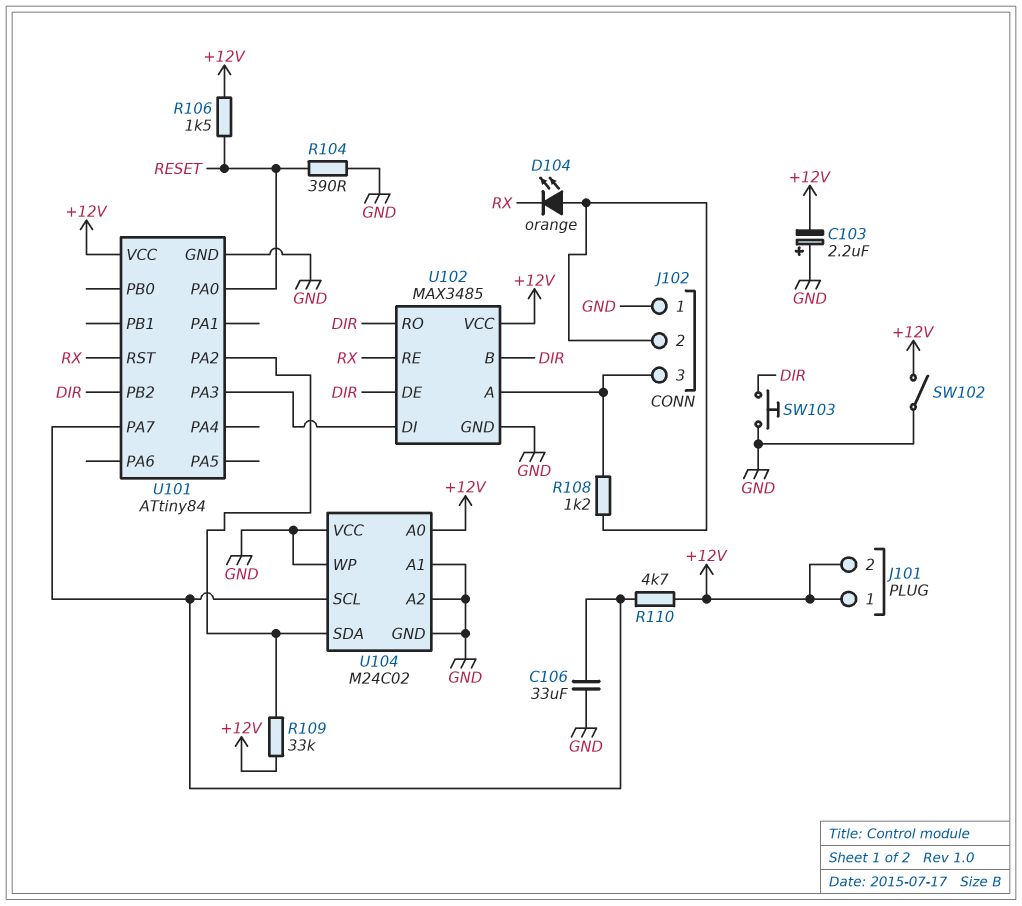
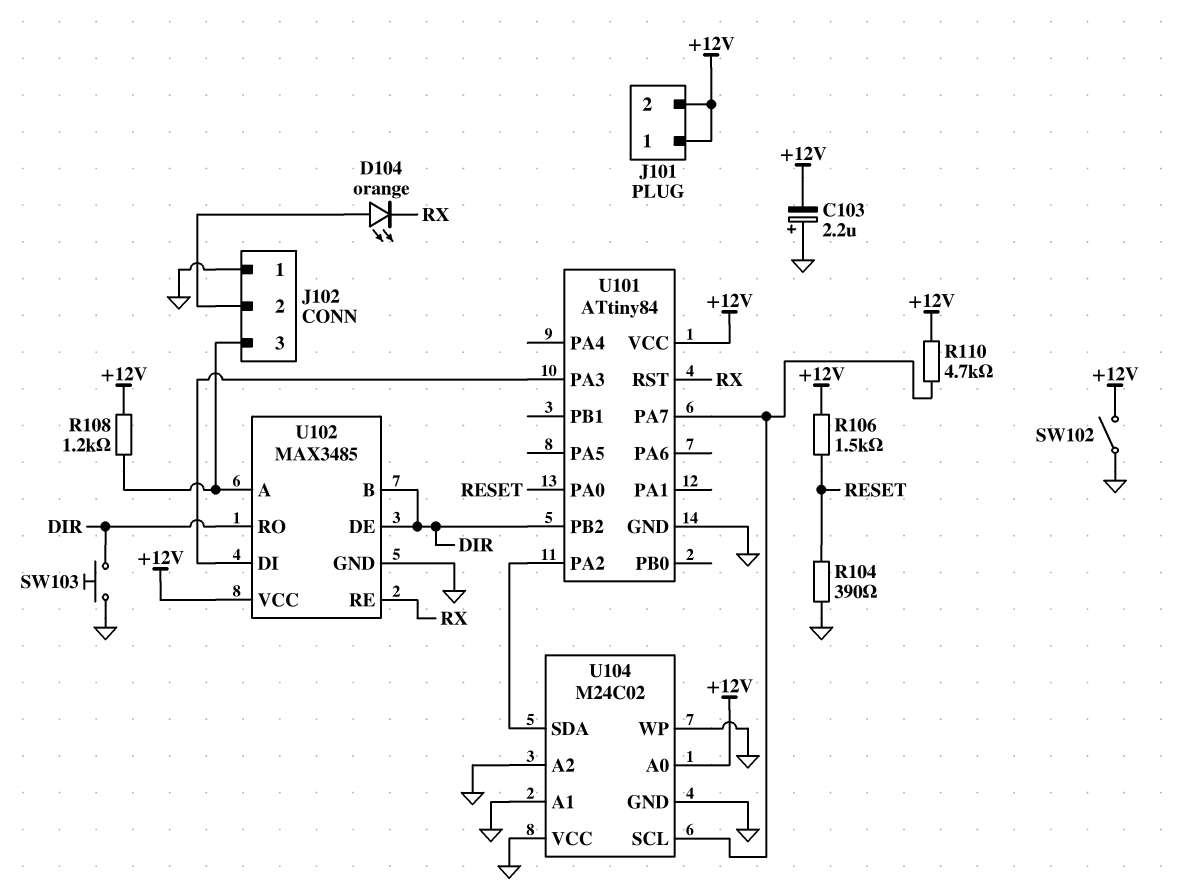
C106: 33uF (GND, U101/PA7) -> none
R108: 1.2k (J102/2, J102/3) -> 1.2k (+12V, J102/3)
R109: 33k (+12V, U101/PA2) -> none

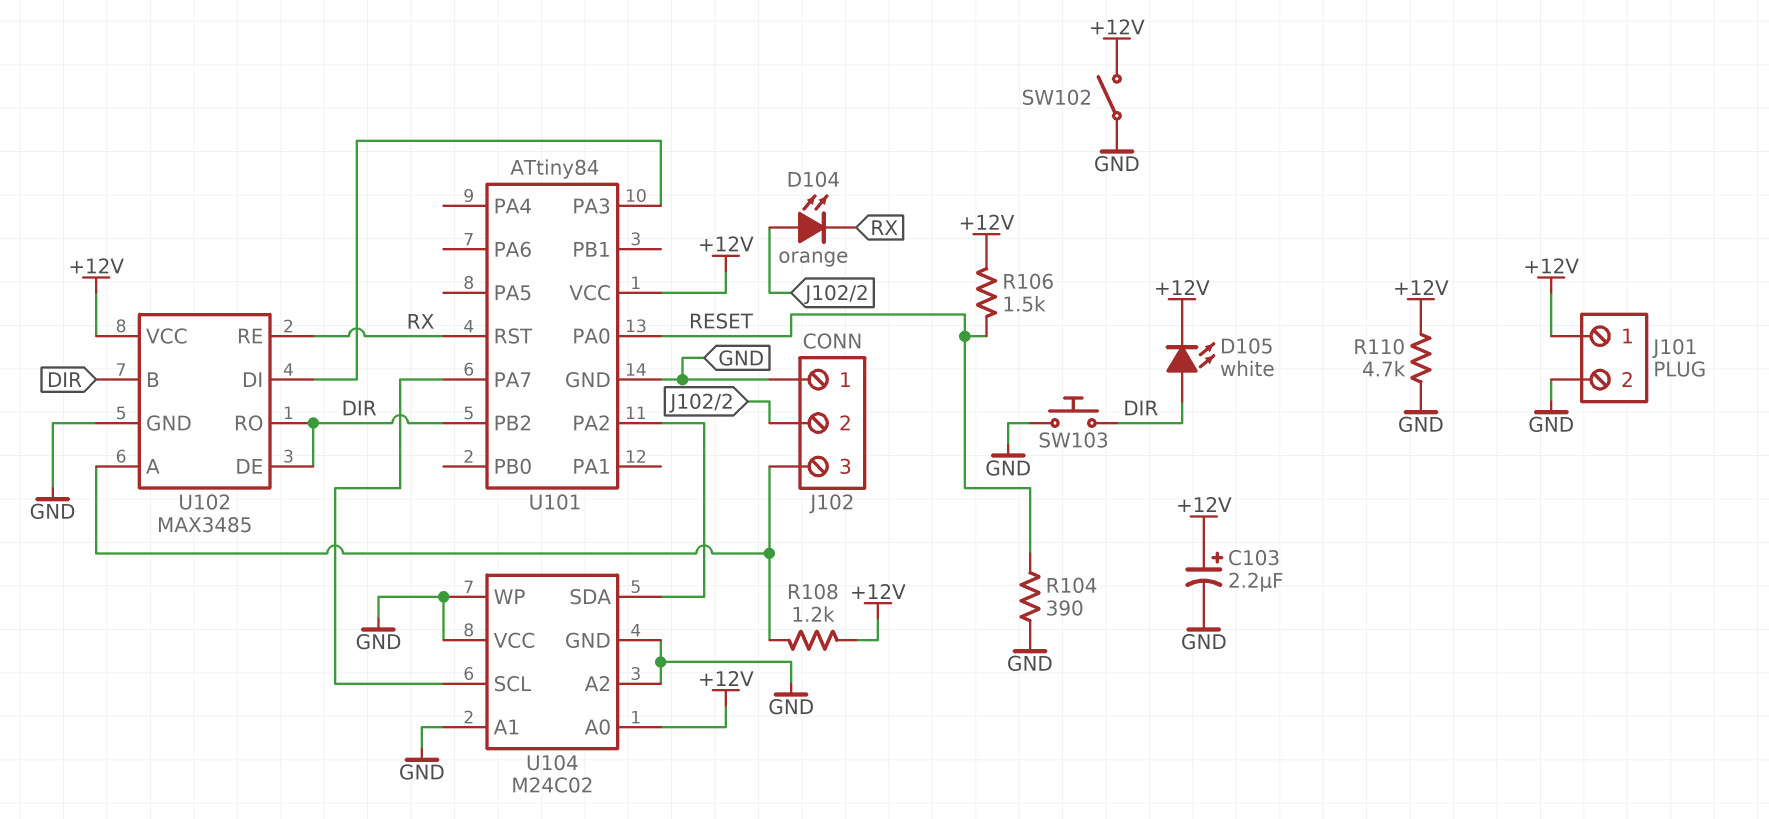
C103: 2.2uF (plus GND, minus +12V) -> 2.2uF (plus +12V, minus GND)
D105: none -> LED white (A DIR, K +12V)
J101 pin 2: +12V -> GND
R110: 4.7k (+12V, U101/PA7) -> 4.7k (+12V, GND)

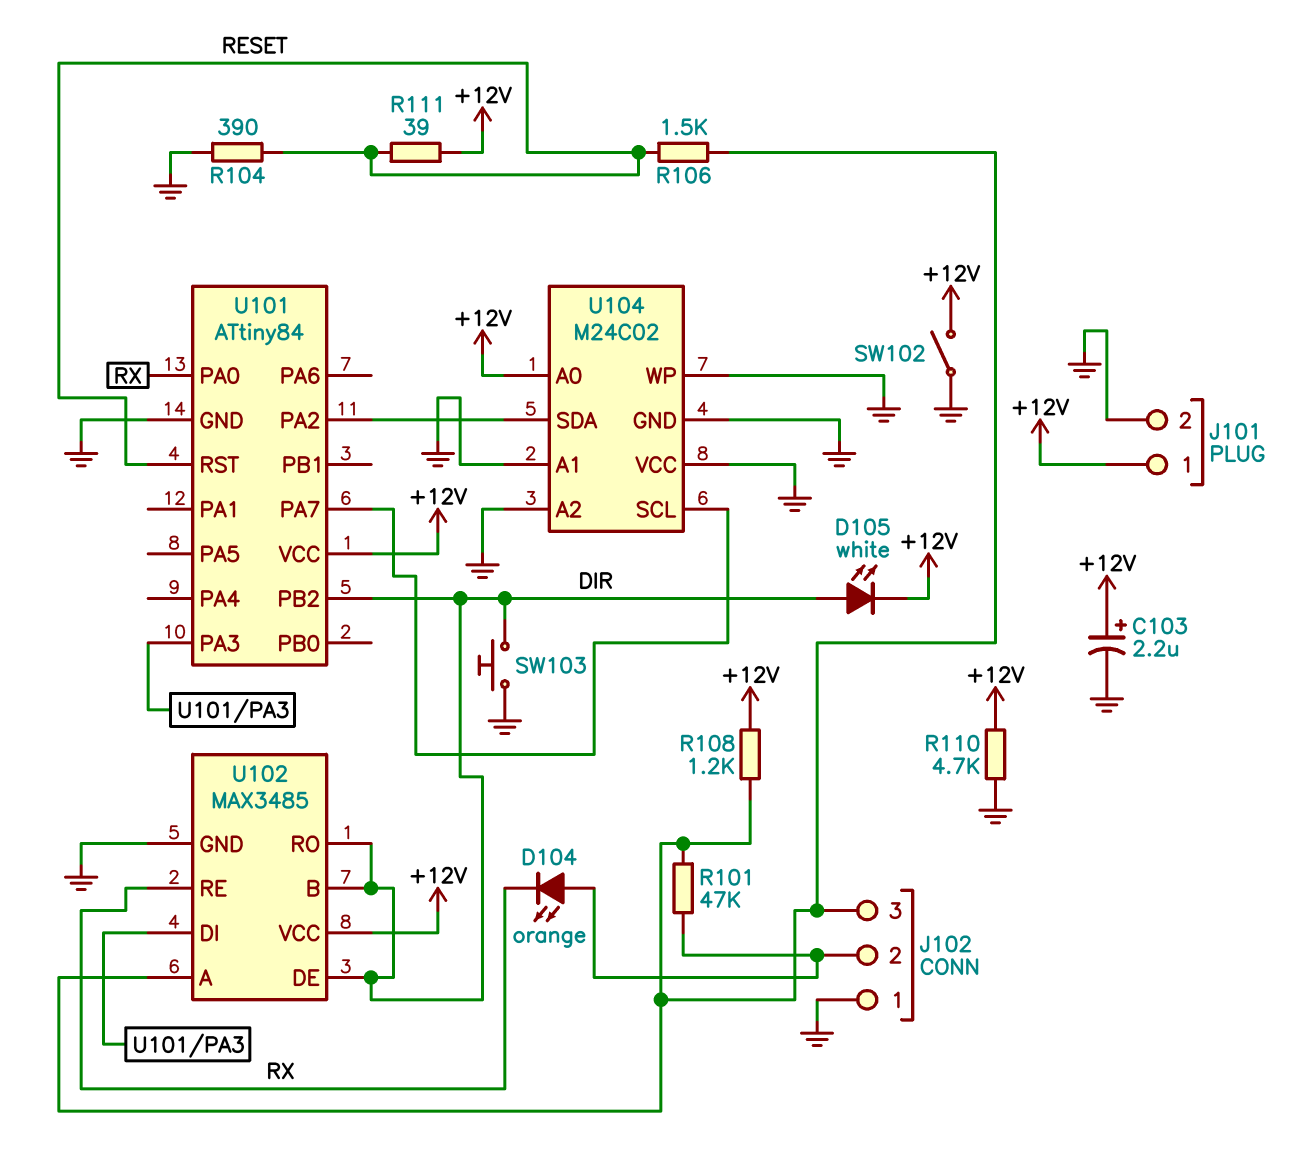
R101: none -> 47k (J102/2, J102/3)
R106: 1.5k (+12V, RESET) -> 1.5k (J102/3, RESET)
R111: none -> 39 (+12V, RESET)
U101 pin PA0: RESET -> RX
U101 pin RST: RX -> RESET

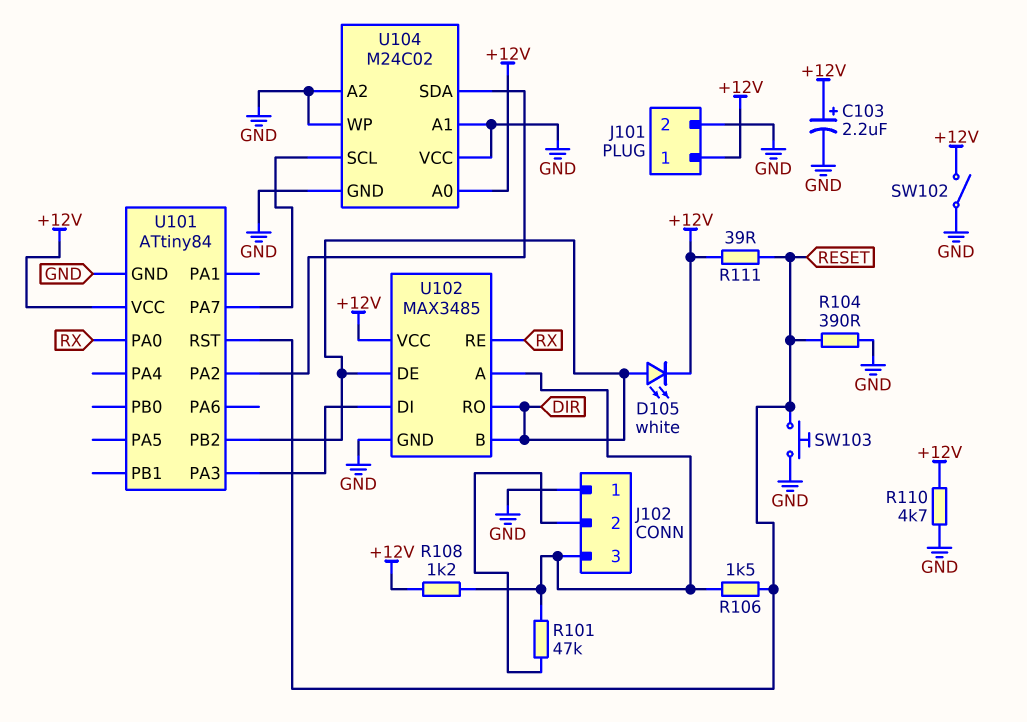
D104: LED orange (A J102/2, K RX) -> none
SW103: button (DIR, GND) -> button (GND, RESET)

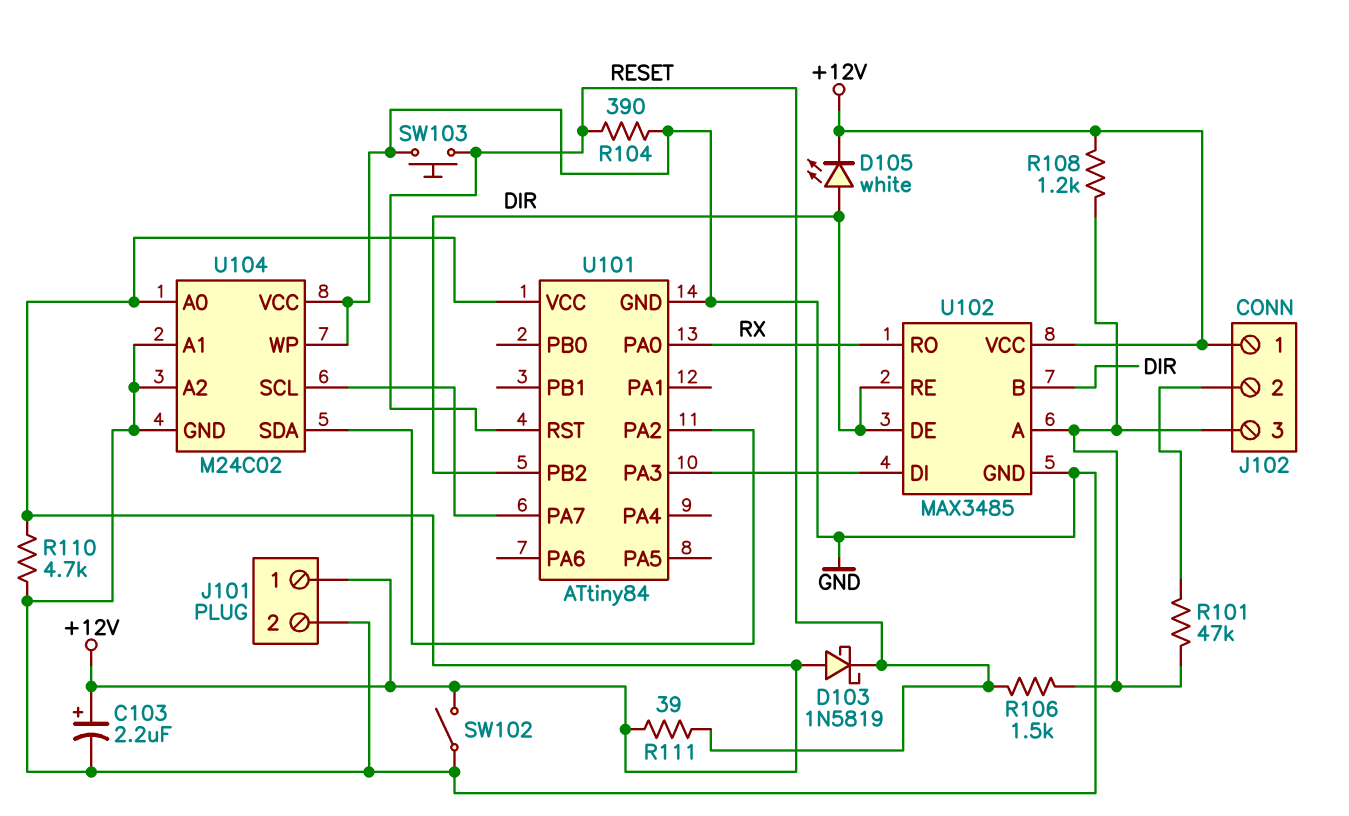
D103: none -> schottky 1N5819 (A +12V, K RESET)
J102 pin 1: GND -> +12V
U102 pin RE: RX -> DIR
U102 pin RO: DIR -> RX

